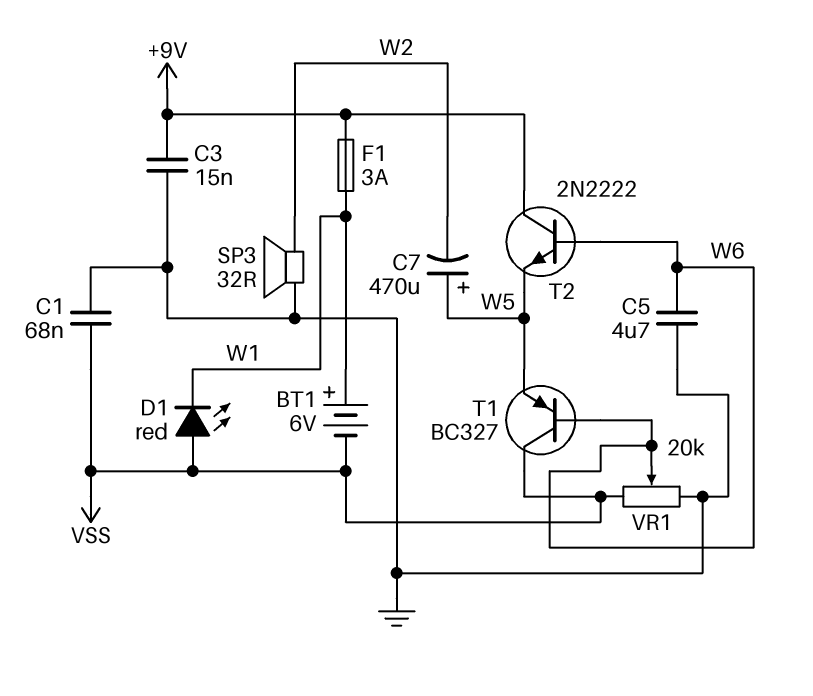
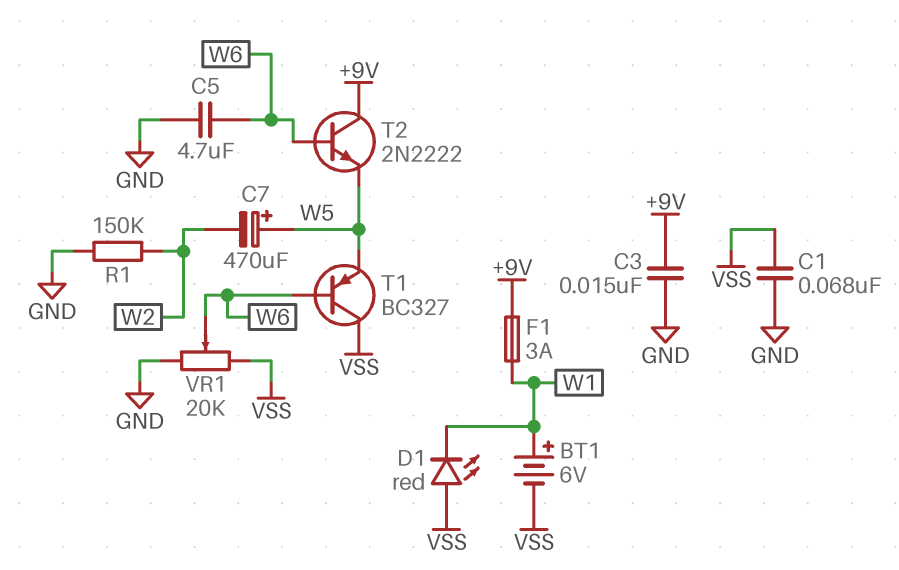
R1: none -> 150k (GND, W2)
SP3: speaker 32R (GND, W2) -> none

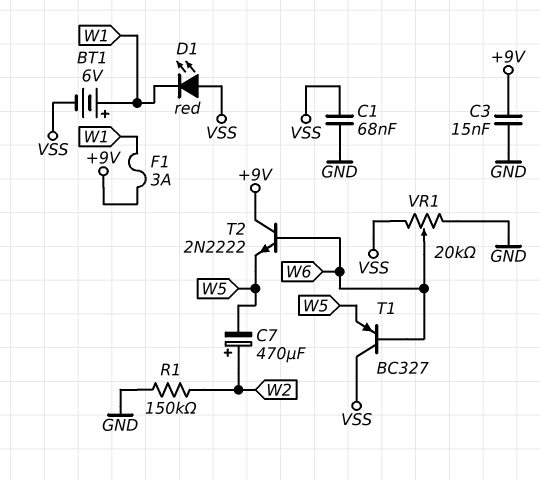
C5: 4.7uF (GND, W6) -> none
C7: 470uF (plus W5, minus W2) -> 470uF (plus W2, minus W5)

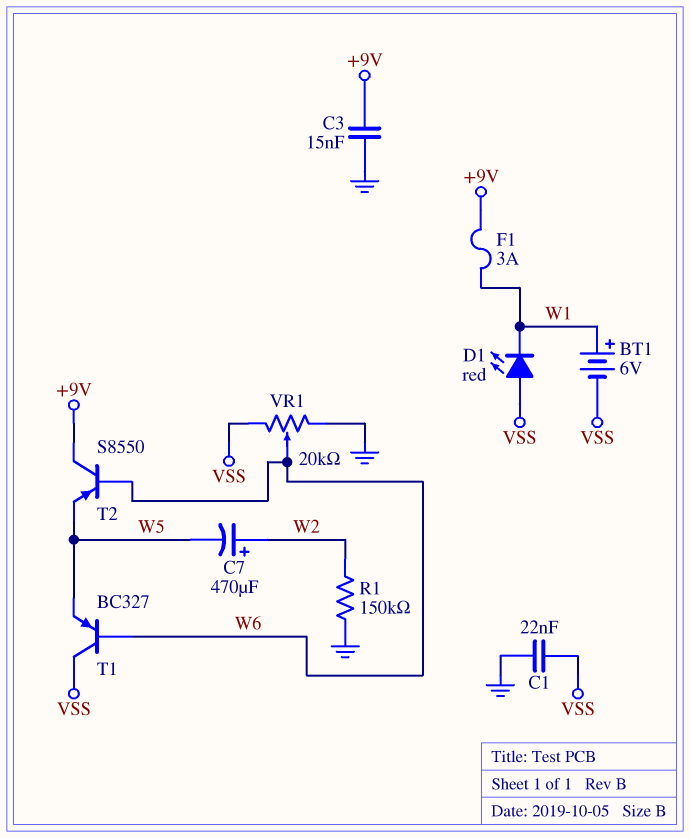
C1: 68nF (GND, VSS) -> 22nF (GND, VSS)
T2: NPN 2N2222 (B W6, C +9V, E W5) -> PNP S8550 (B W6, C +9V, E W5)

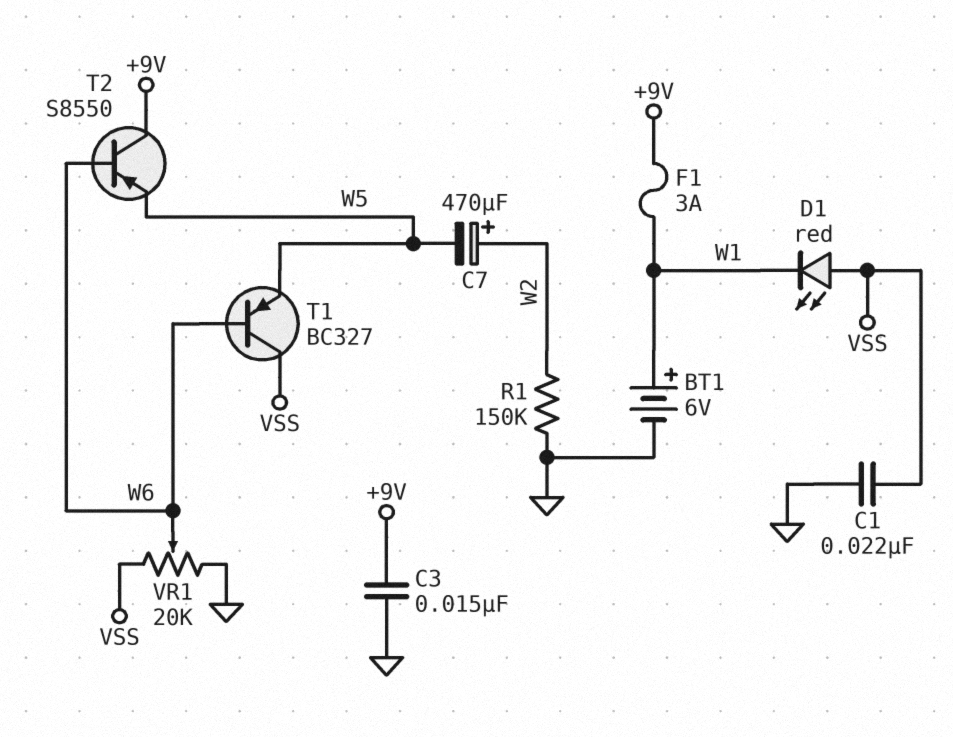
BT1: 6V (plus W1, minus VSS) -> 6V (plus W1, minus GND)

